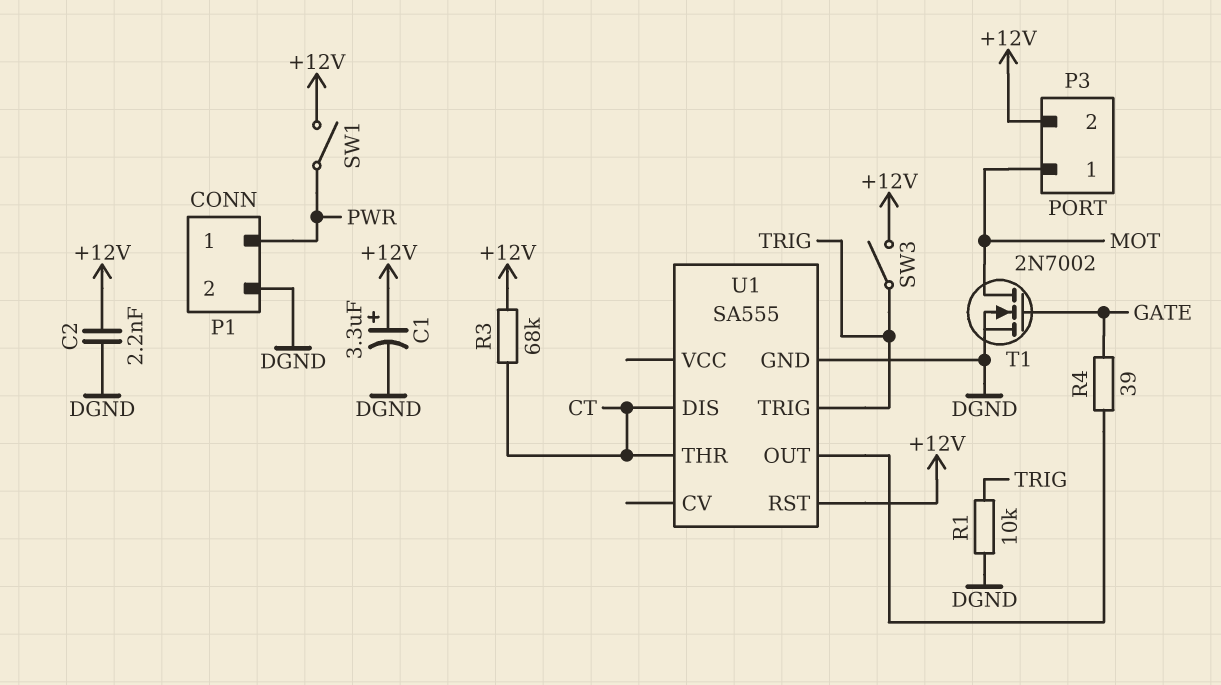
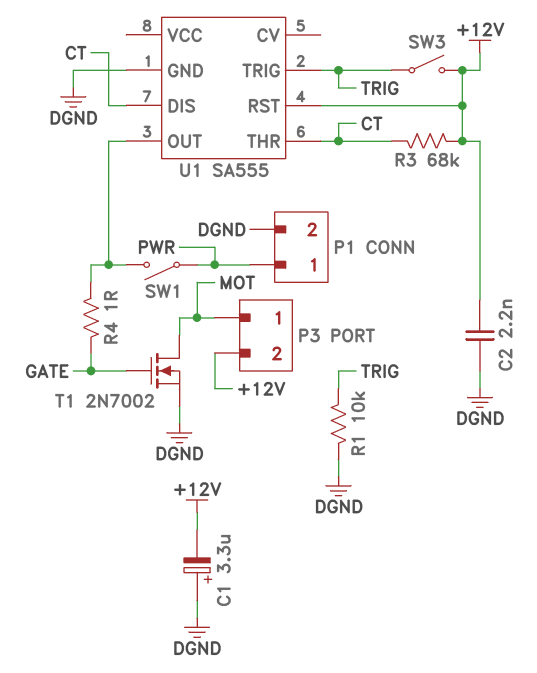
C1: 3.3uF (plus +12V, minus DGND) -> 3.3uF (plus DGND, minus +12V)
R4: 39 (GATE, U1/OUT) -> 1 (GATE, U1/OUT)
SW1: switch (+12V, PWR) -> switch (PWR, U1/OUT)

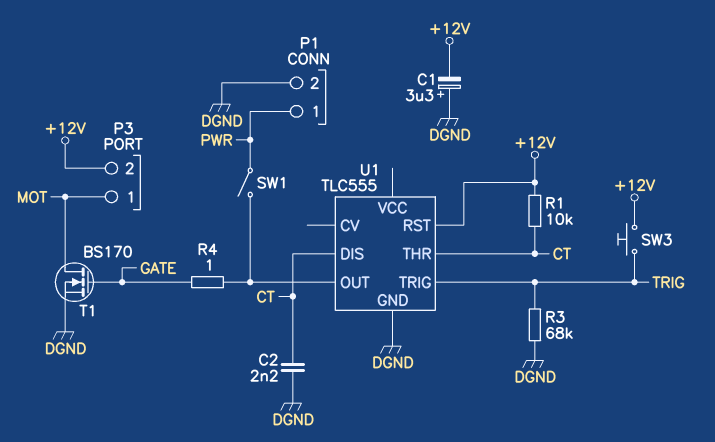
C2: 2.2nF (+12V, DGND) -> 2.2nF (CT, DGND)
R1: 10k (DGND, TRIG) -> 10k (+12V, CT)
R3: 68k (+12V, CT) -> 68k (DGND, TRIG)
SW3: switch (+12V, TRIG) -> button (+12V, TRIG)
T1: NMOS 2N7002 (G GATE, D MOT, S DGND) -> NMOS BS170 (G GATE, D MOT, S DGND)
U1: SA555 -> TLC555

